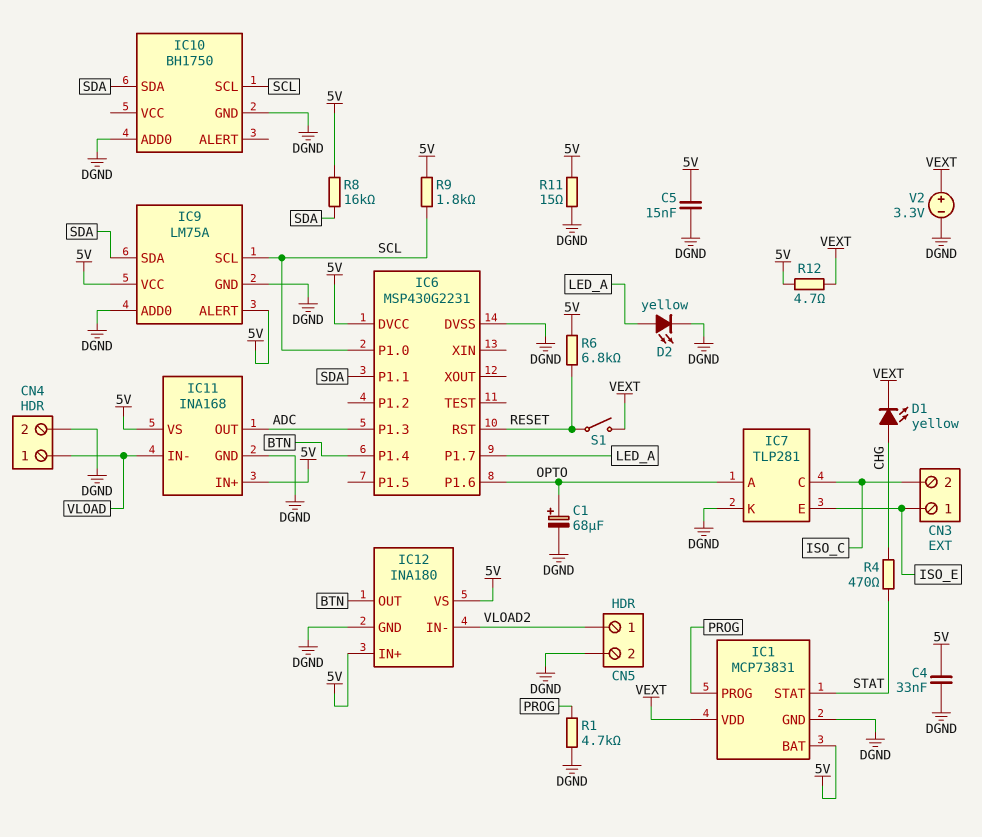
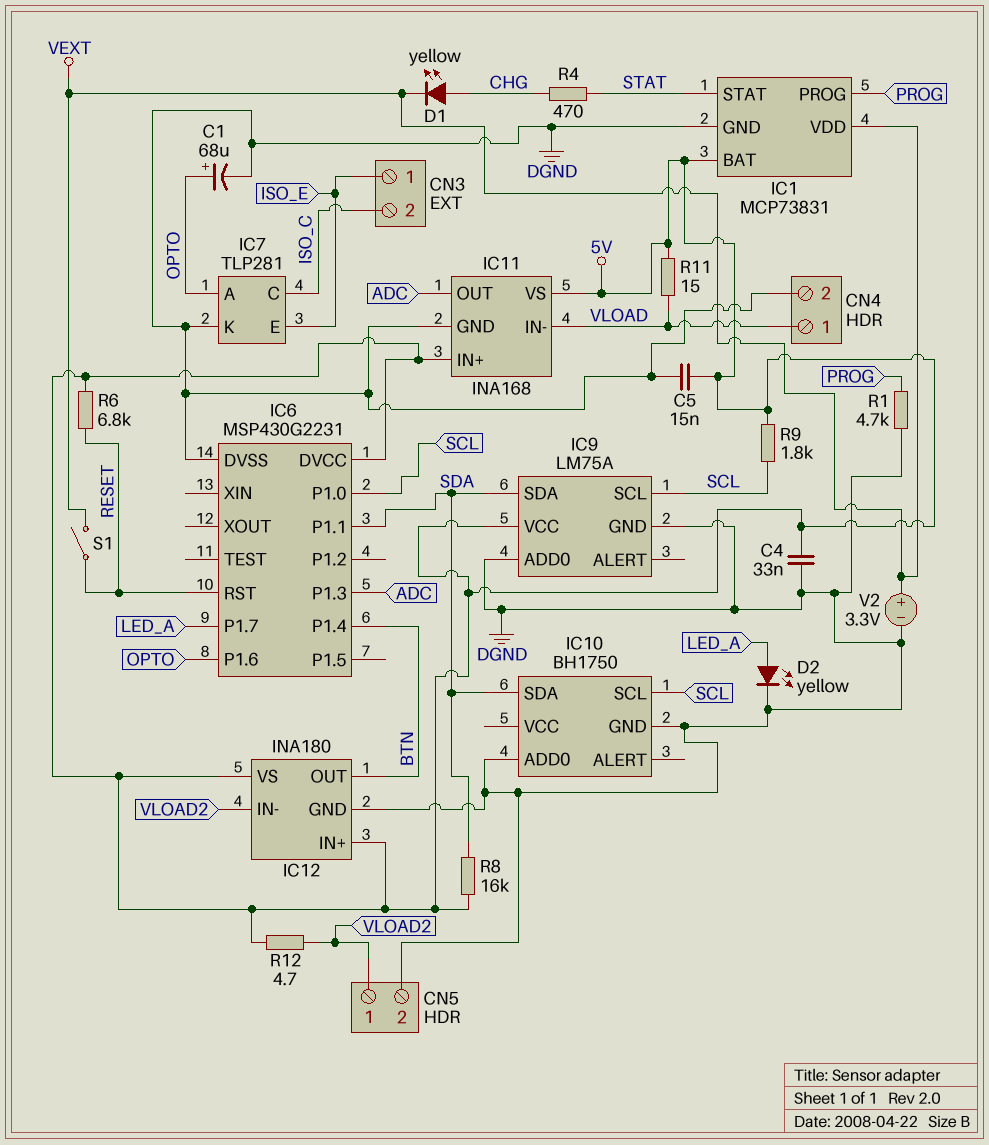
IC9 pin ALERT: 5V -> none
R11: 15 (5V, DGND) -> 15 (5V, VLOAD)
R12: 4.7 (5V, VEXT) -> 4.7 (5V, VLOAD2)

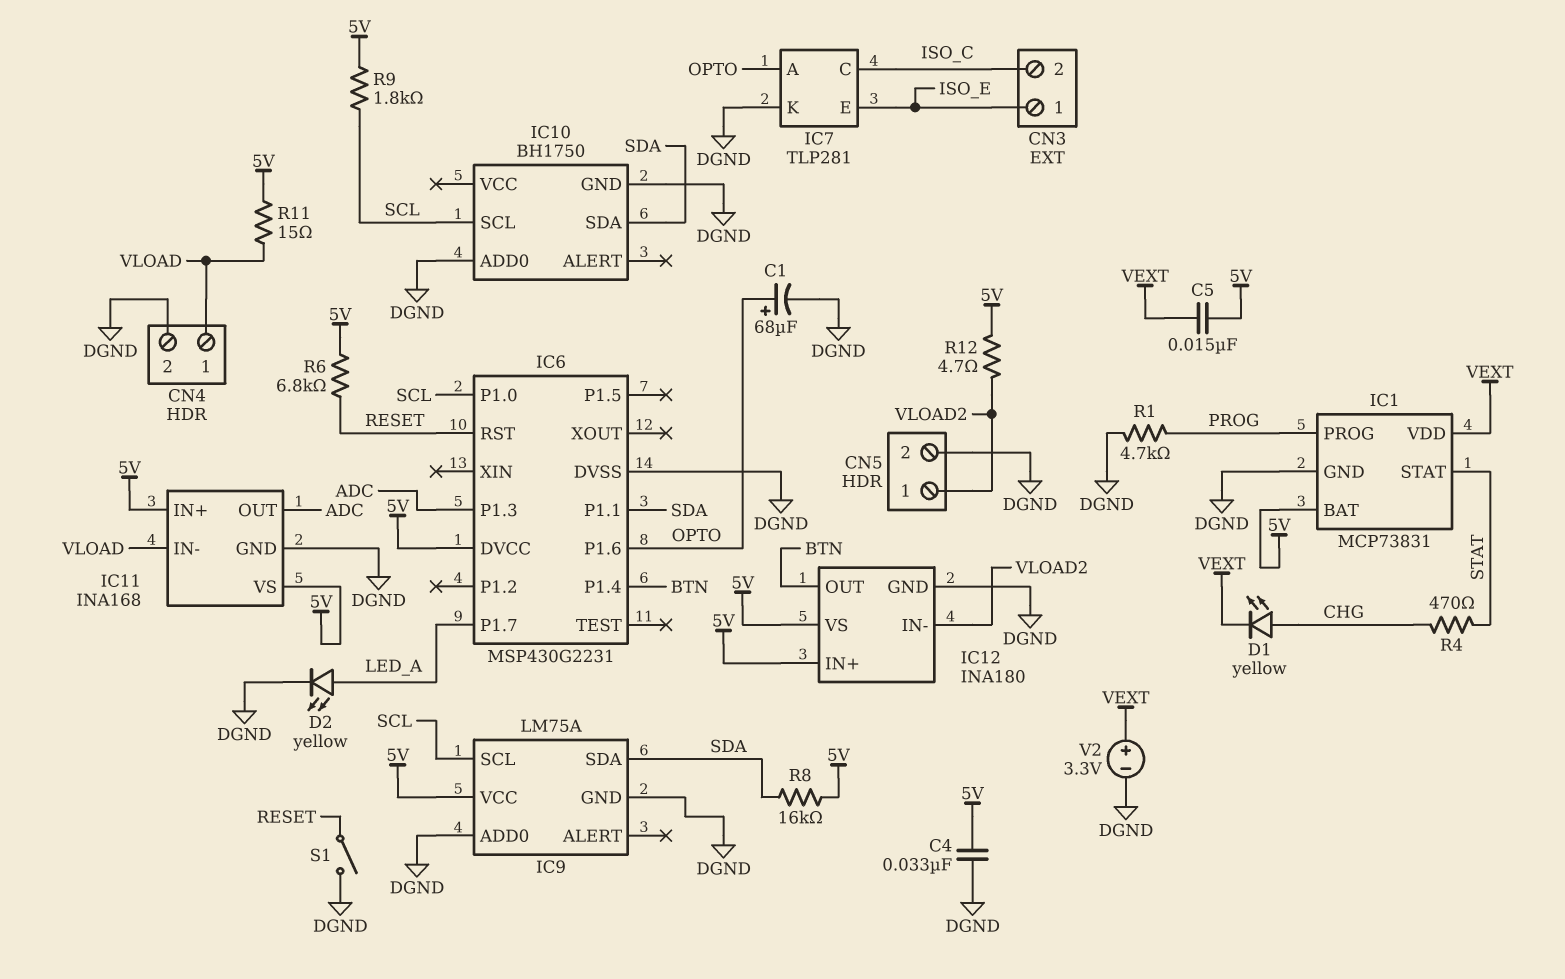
C5: 15nF (5V, DGND) -> 15nF (5V, VEXT)
S1: switch (RESET, VEXT) -> switch (DGND, RESET)

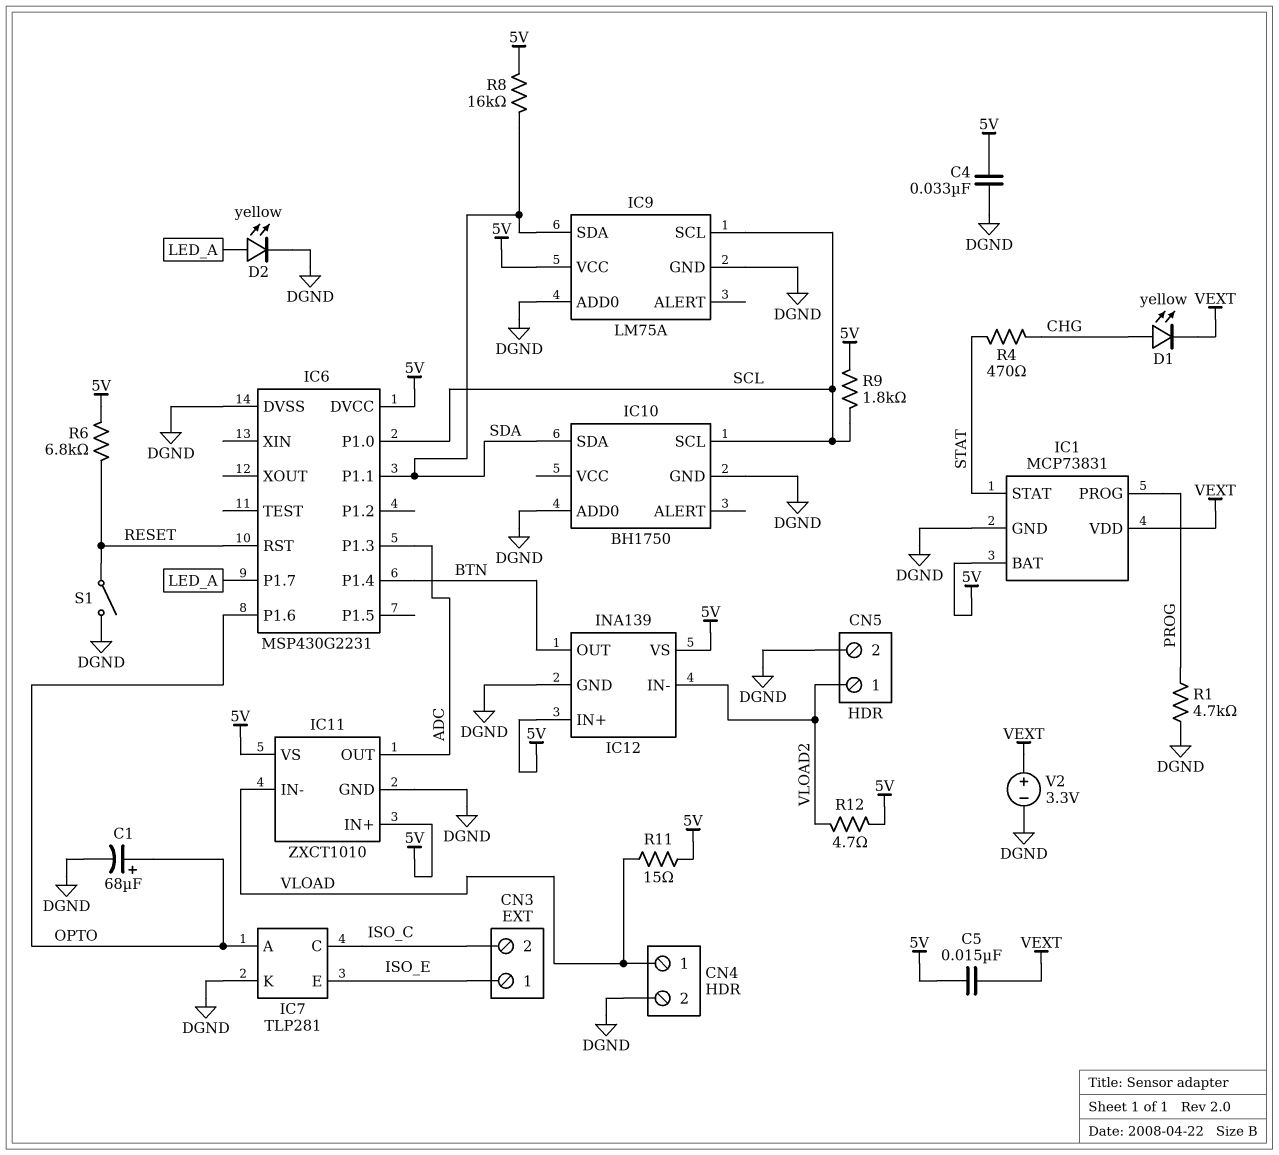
IC11: INA168 -> ZXCT1010
IC12: INA180 -> INA139

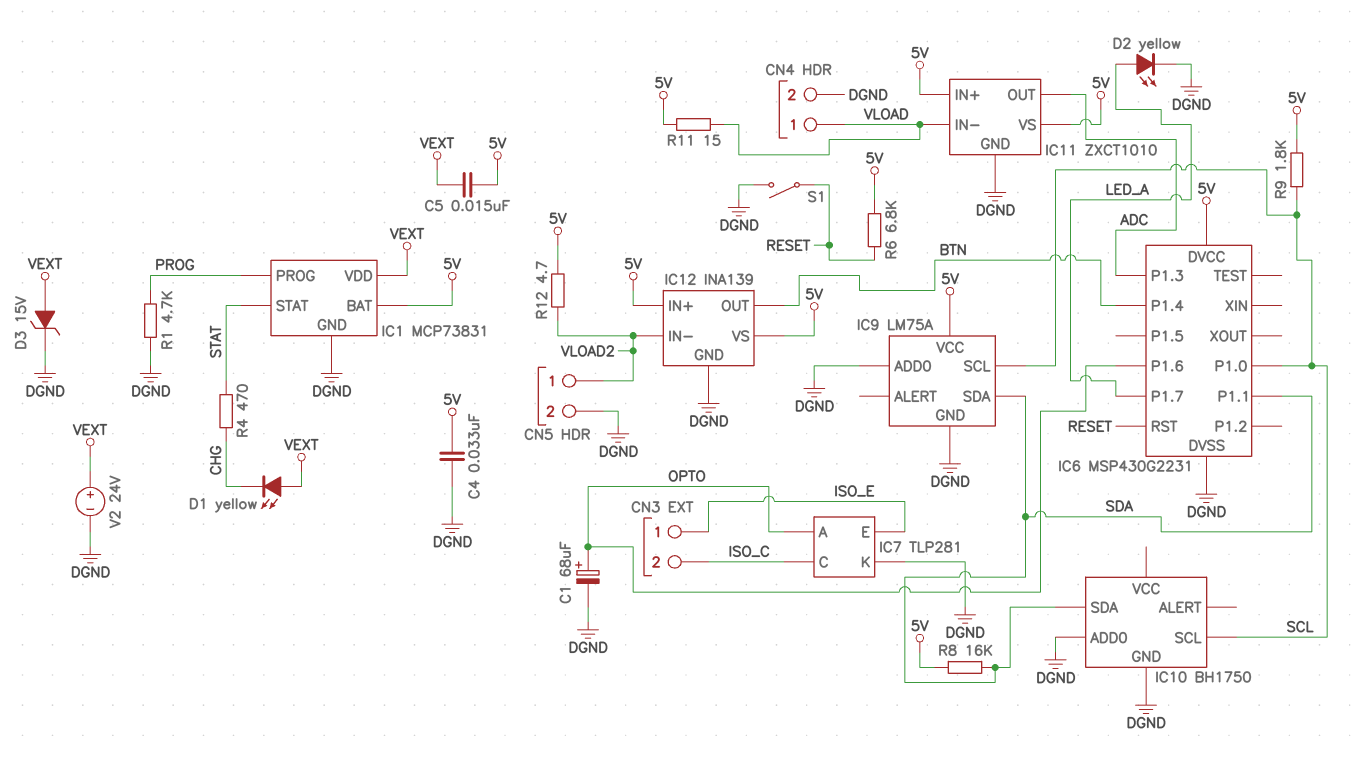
D1: LED yellow (A CHG, K VEXT) -> LED yellow (A VEXT, K CHG)
D3: none -> zener 15V (A VEXT, K DGND)
V2: 3.3V (plus VEXT, minus DGND) -> 24V (plus VEXT, minus DGND)

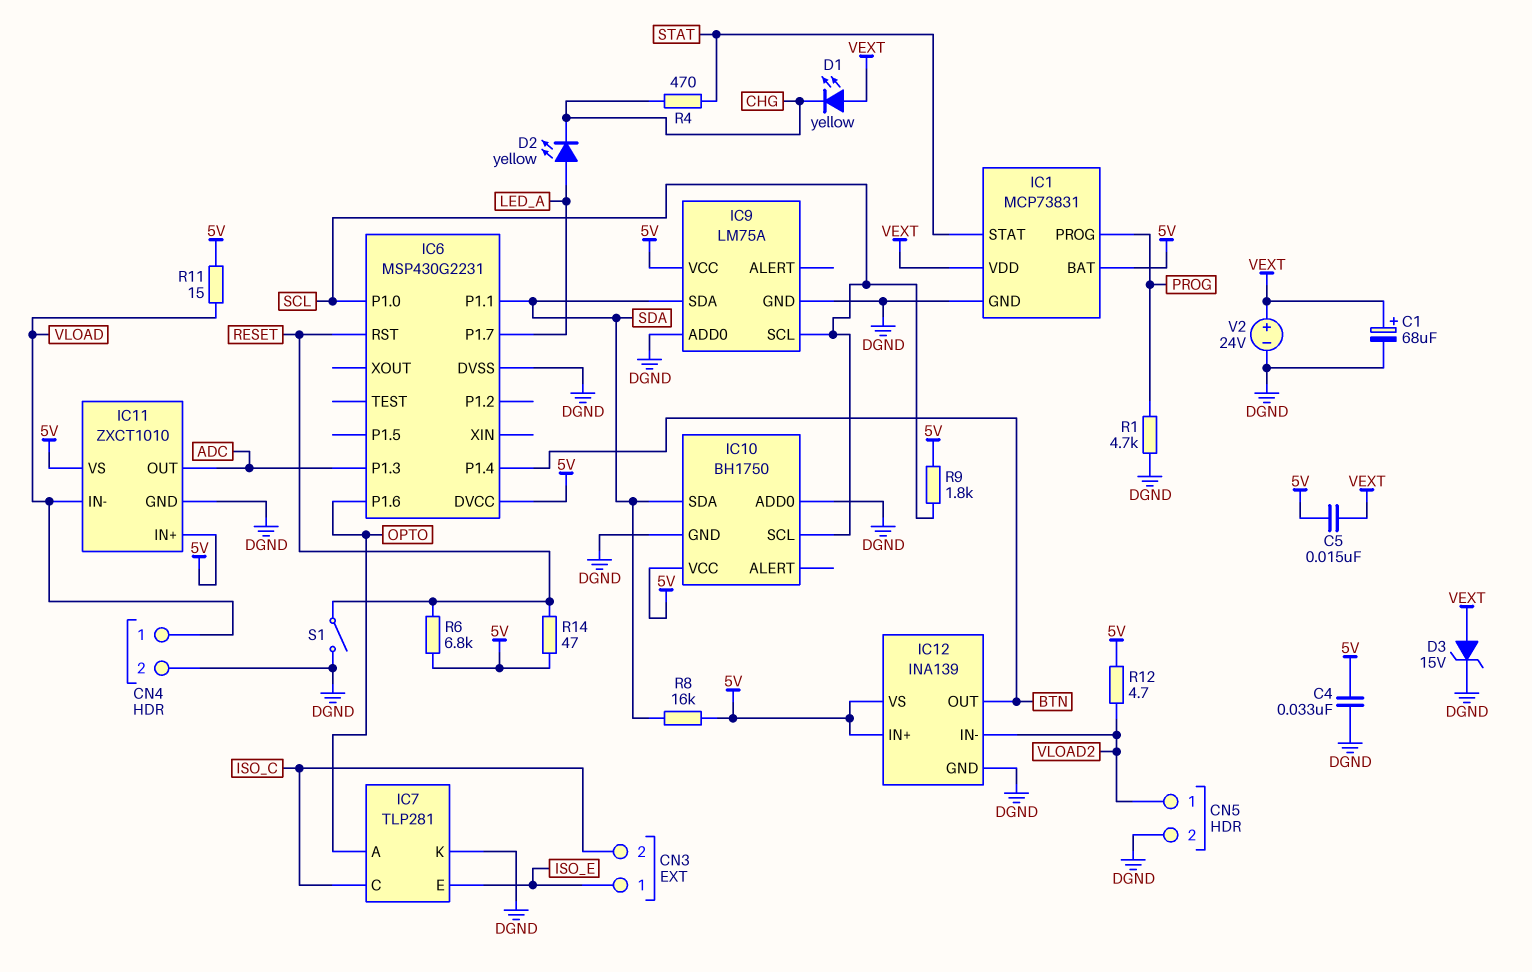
C1: 68uF (plus OPTO, minus DGND) -> 68uF (plus VEXT, minus DGND)
D2: LED yellow (A LED_A, K DGND) -> LED yellow (A LED_A, K CHG)
IC10 pin VCC: none -> 5V
R14: none -> 47 (5V, RESET)

